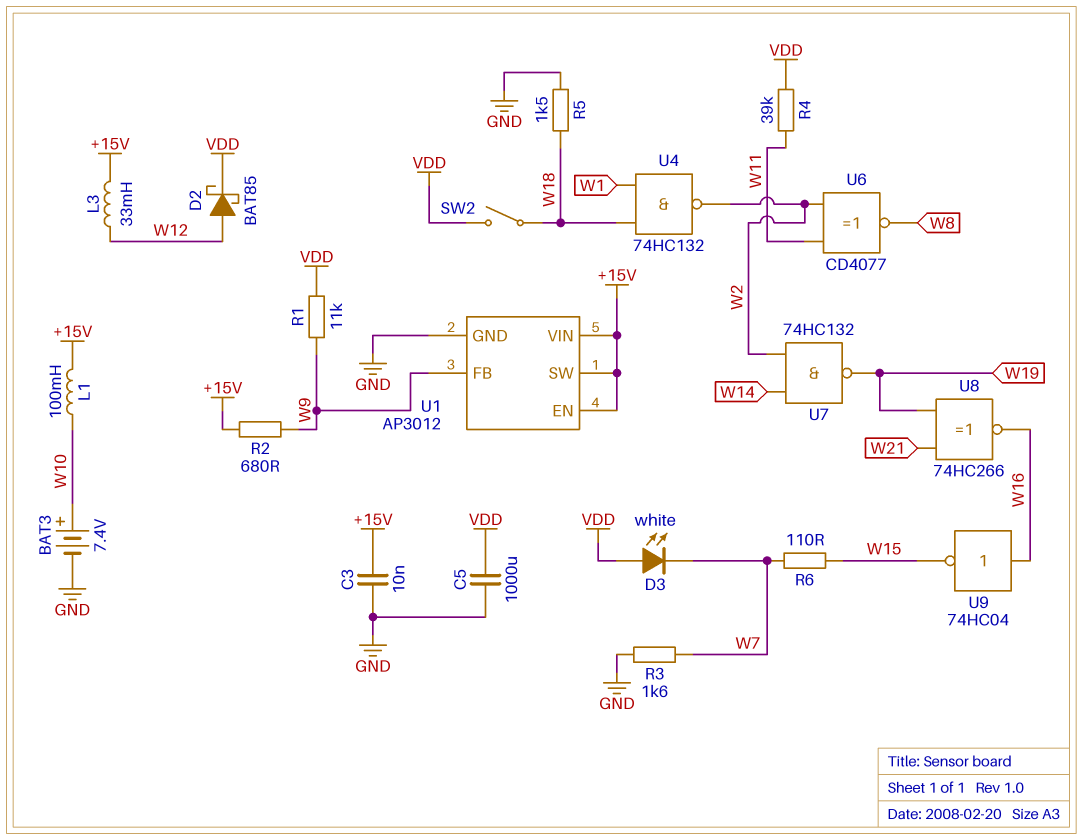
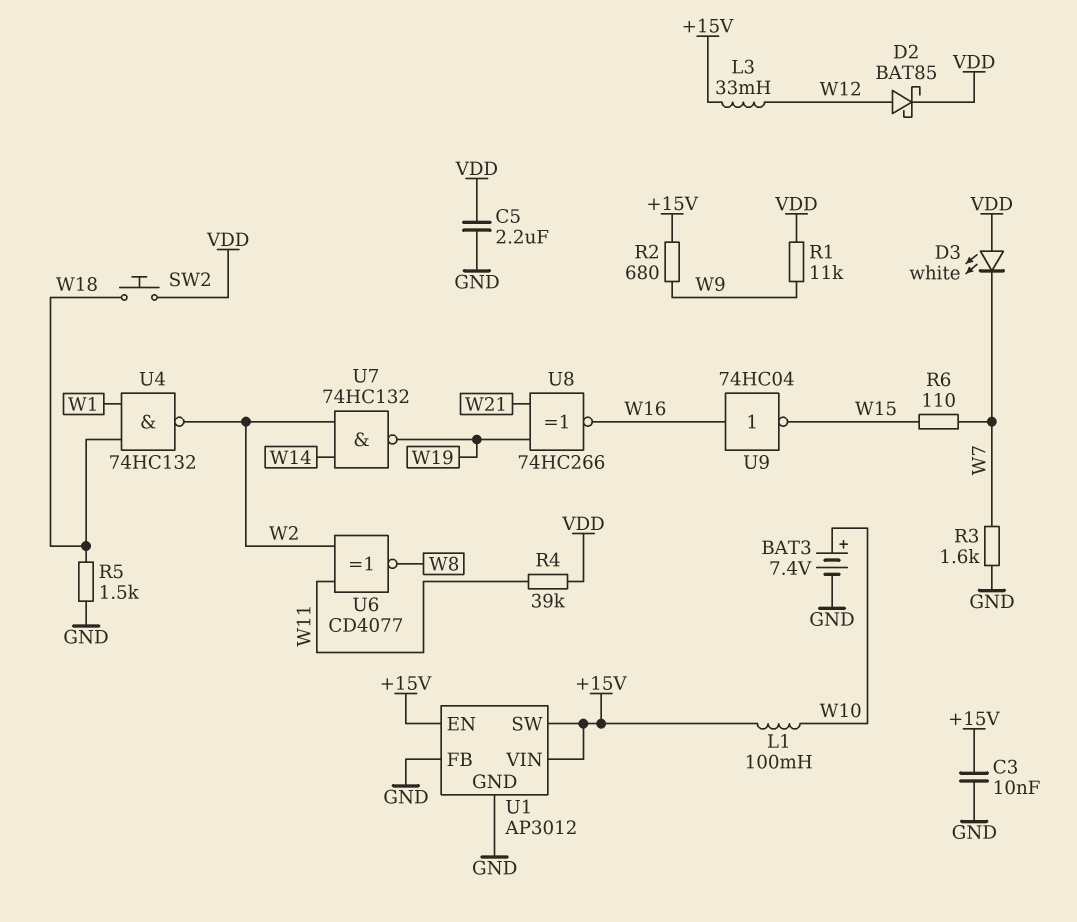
C5: 1000uF (GND, VDD) -> 2.2uF (GND, VDD)
SW2: switch (VDD, W18) -> button (VDD, W18)
U1 pin FB: W9 -> GND

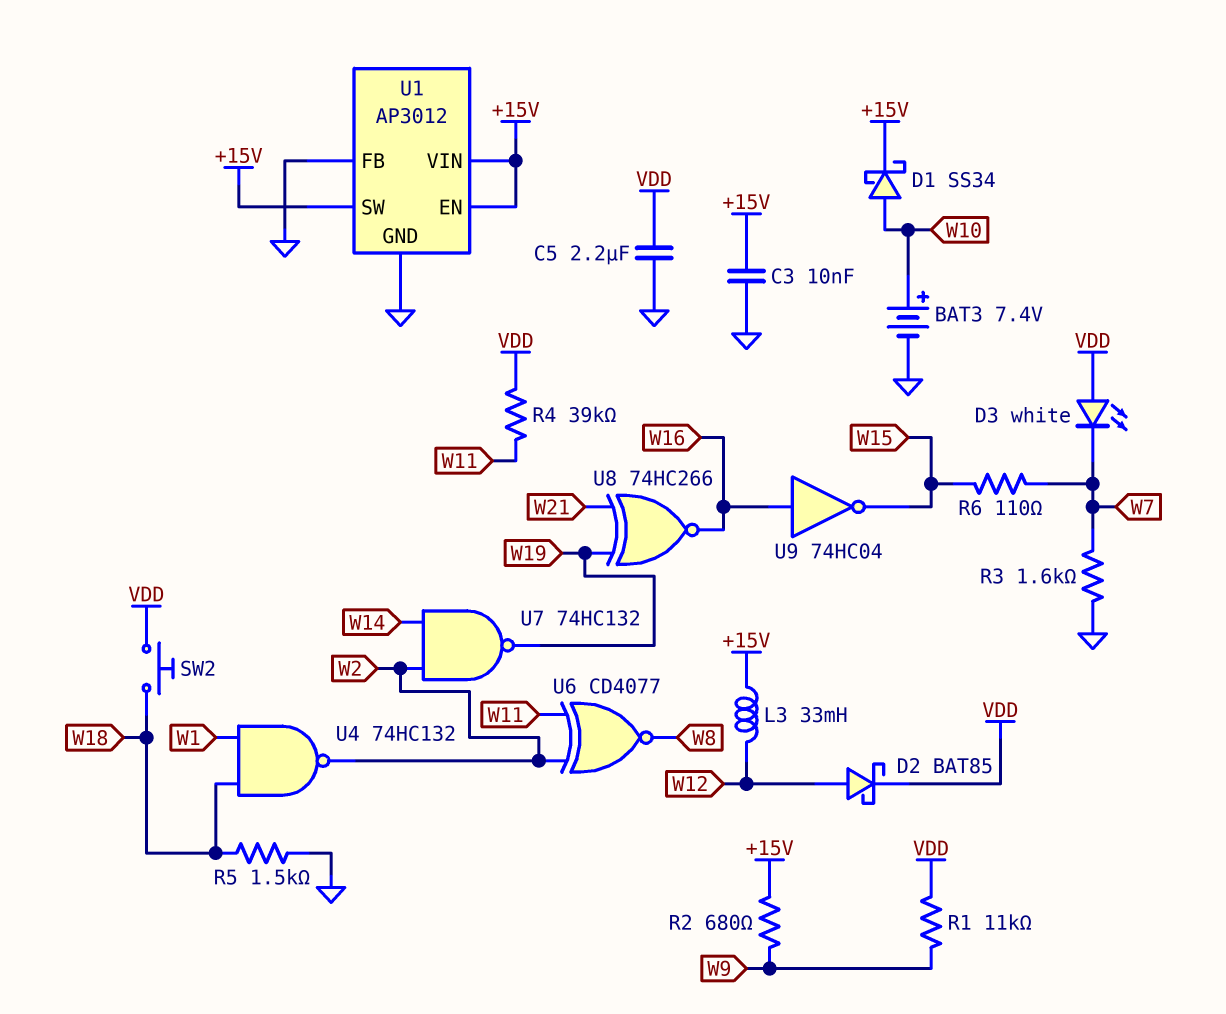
D1: none -> schottky SS34 (A W10, K +15V)
L1: 100mH (+15V, W10) -> none

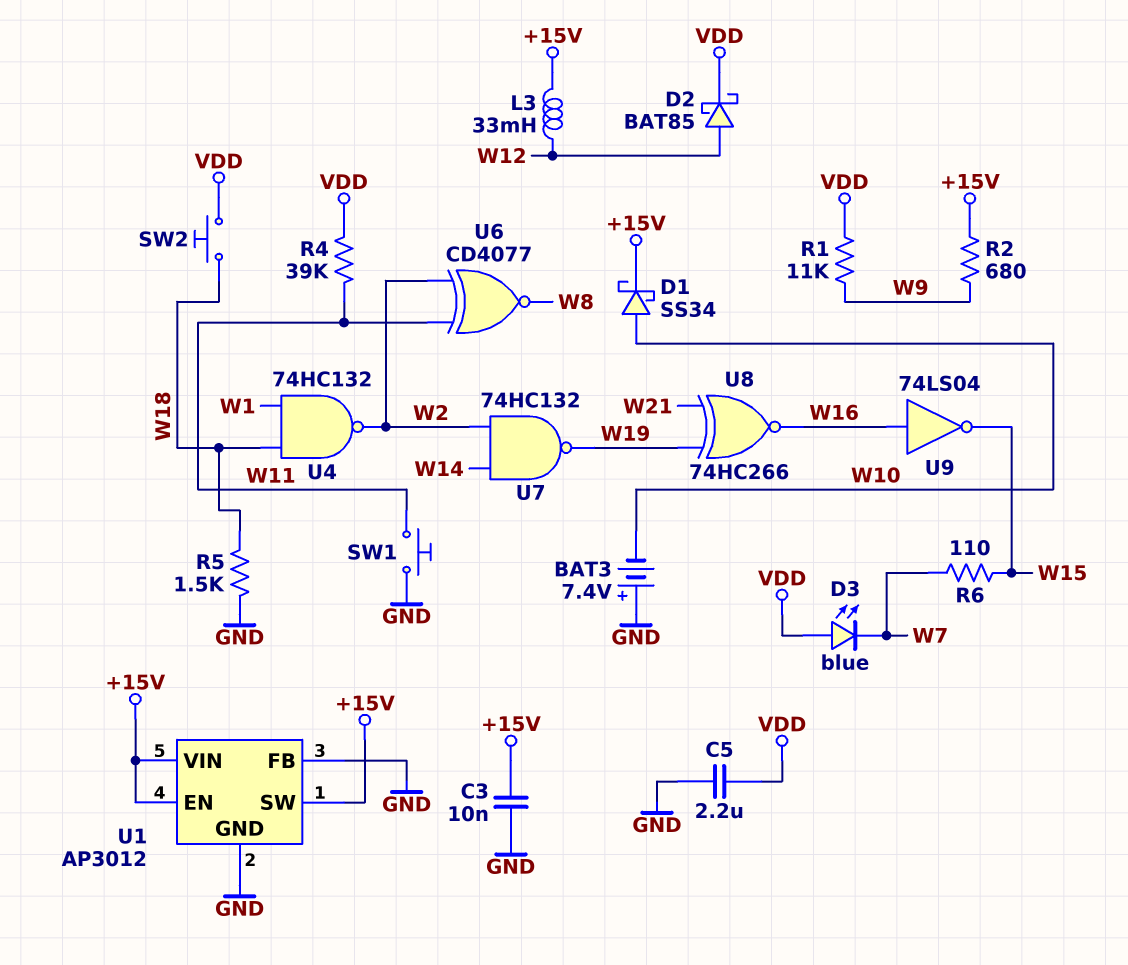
BAT3: 7.4V (plus W10, minus GND) -> 7.4V (plus GND, minus W10)
D3: LED white (A VDD, K W7) -> LED blue (A VDD, K W7)
R3: 1.6k (GND, W7) -> none
SW1: none -> button (GND, W11)
U9: NOT 74HC04 (in W16, out W15) -> NOT 74LS04 (in W16, out W15)

